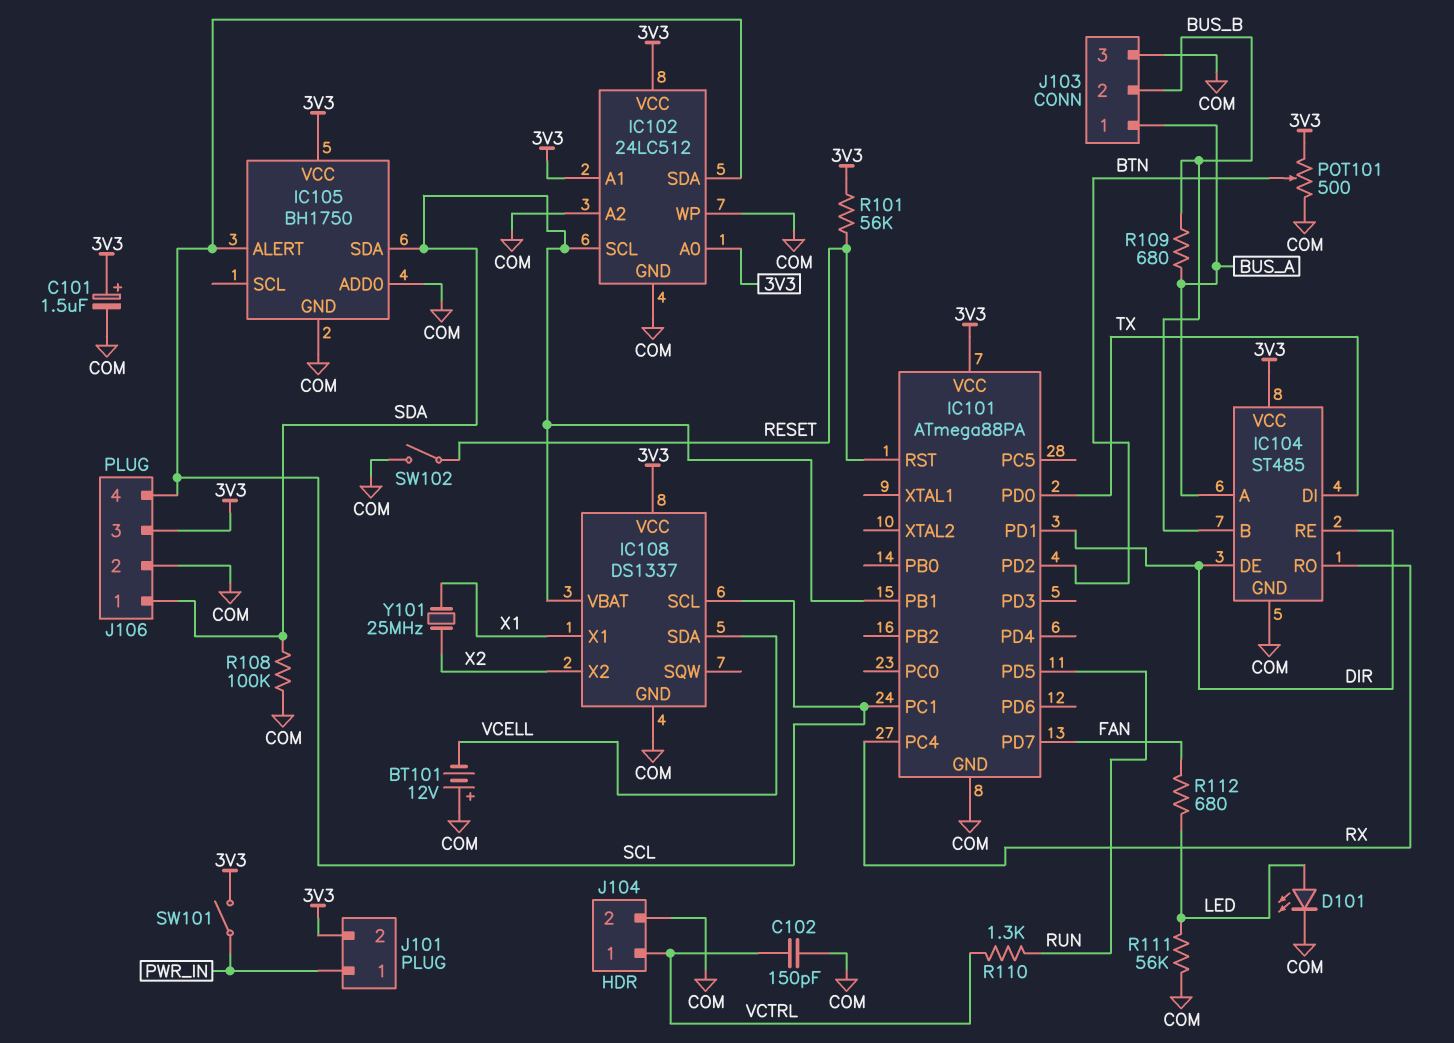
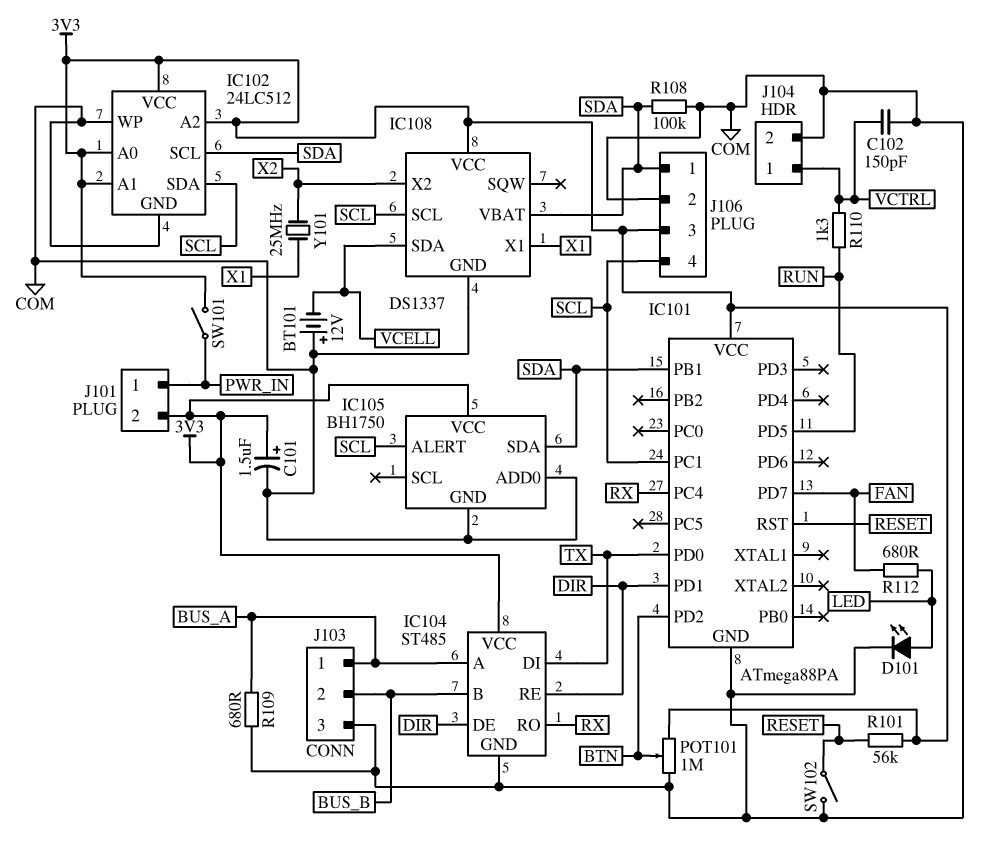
IC102 pin A2: COM -> 3V3
POT101: 500 (3V3, COM, wiper BTN) -> 1M (3V3, COM, wiper BTN)
R109: 680 (BUS_A, BUS_B) -> 680 (BUS_A, COM)
R111: 56k (COM, LED) -> none

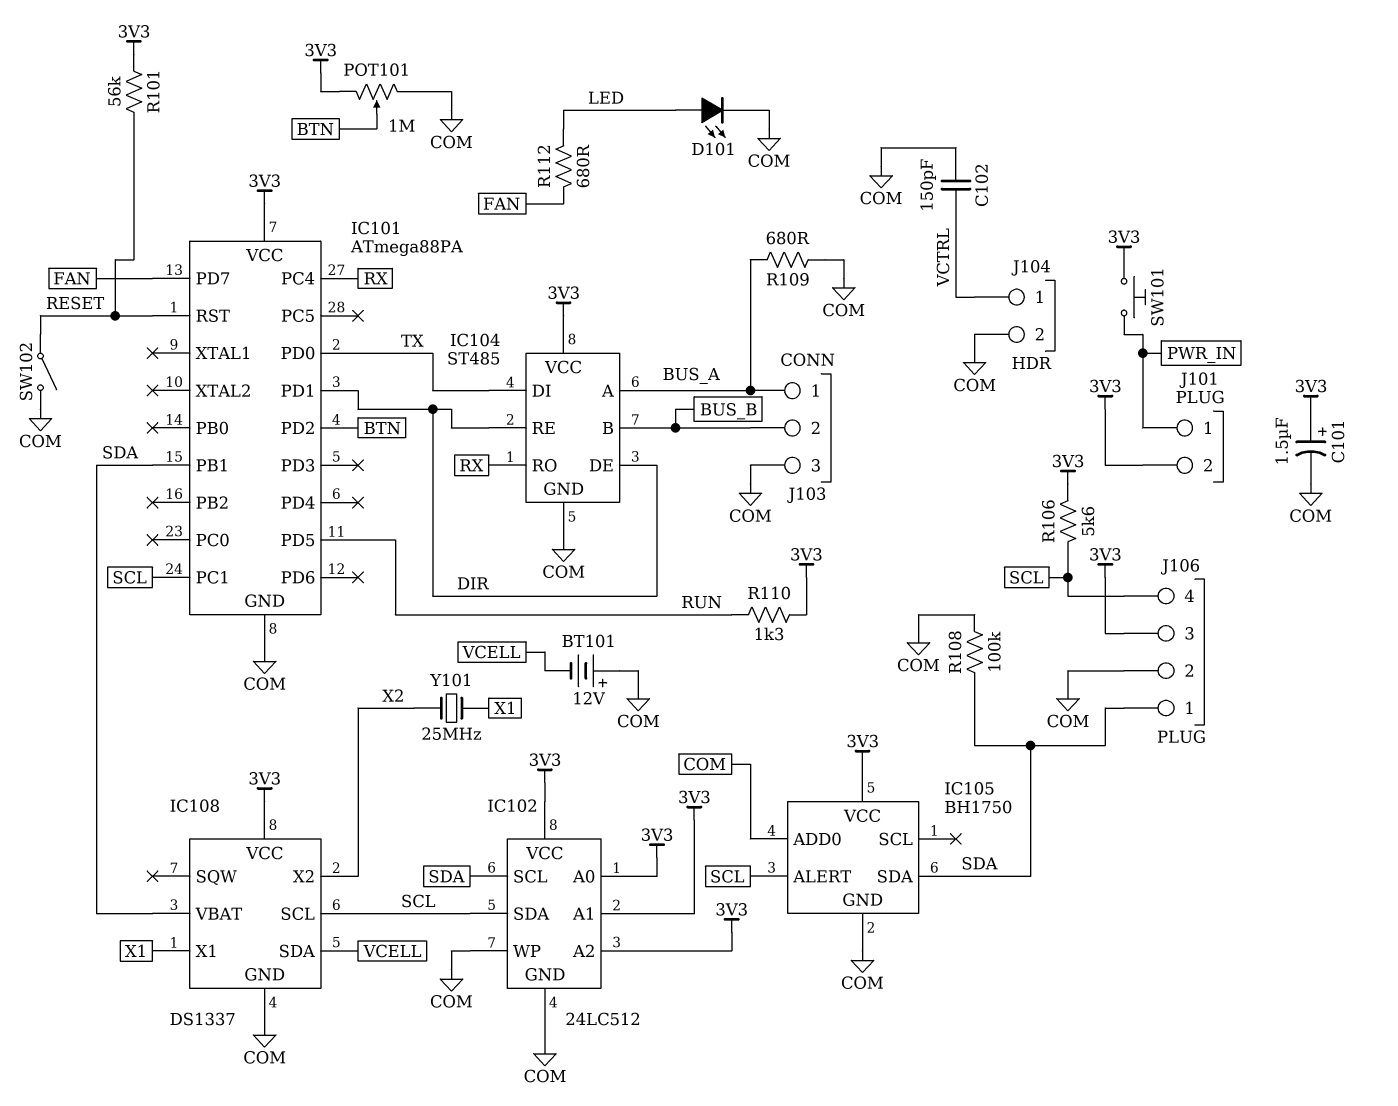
R106: none -> 5.6k (3V3, SCL)
R110: 1.3k (RUN, VCTRL) -> 1.3k (3V3, RUN)
SW101: switch (3V3, PWR_IN) -> button (3V3, PWR_IN)

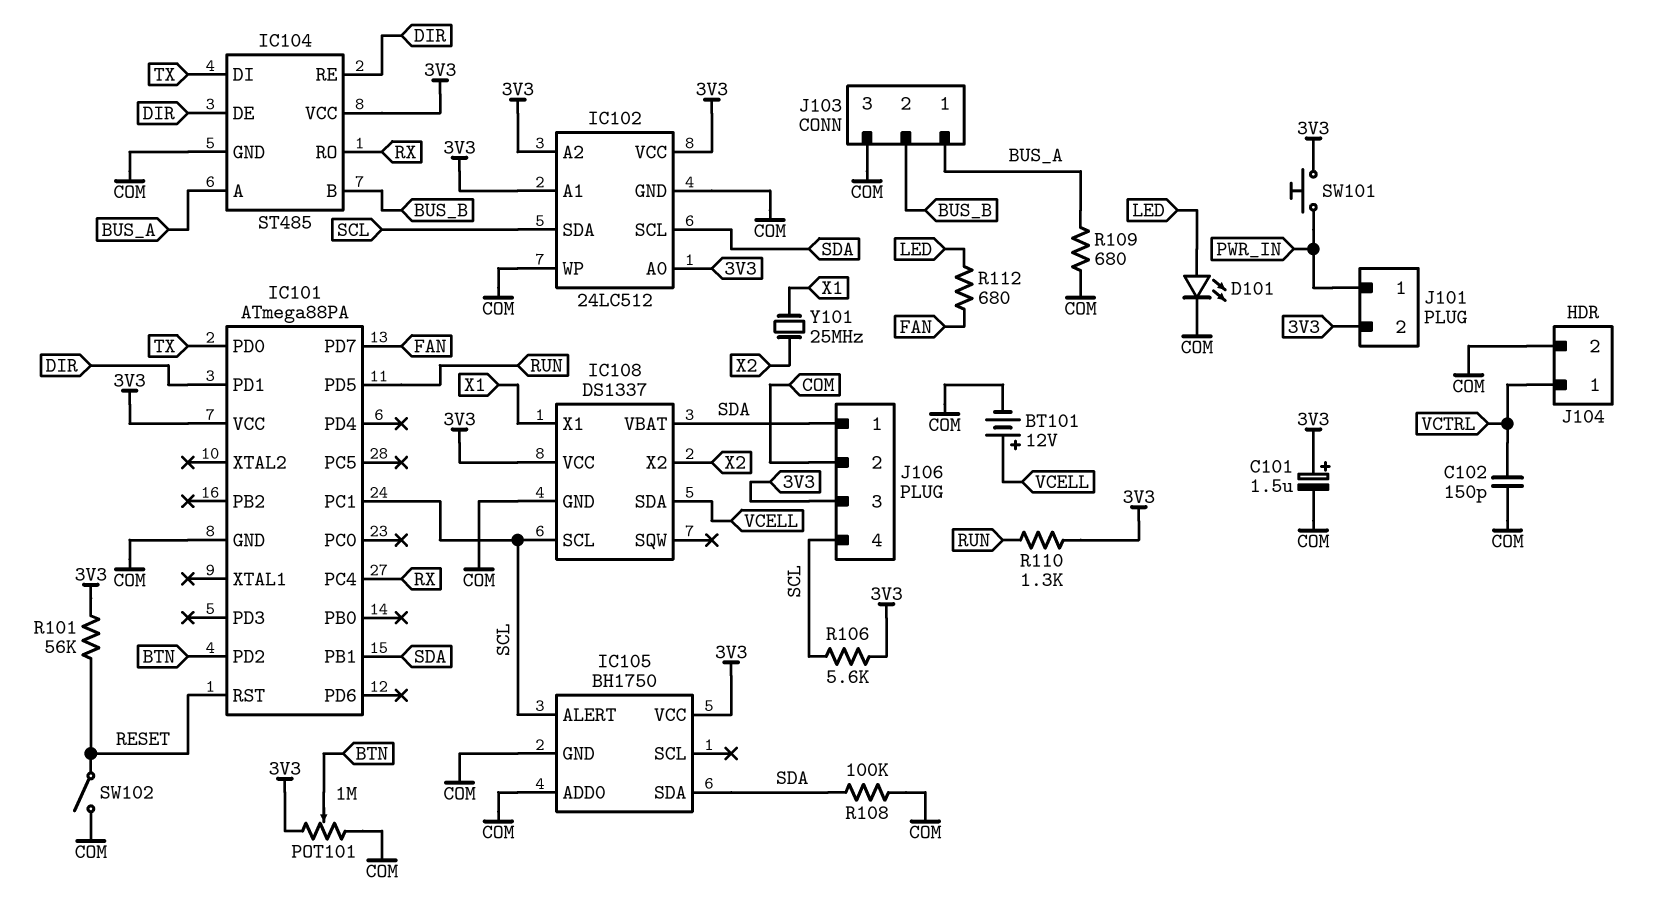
BT101: 12V (plus COM, minus VCELL) -> 12V (plus VCELL, minus COM)

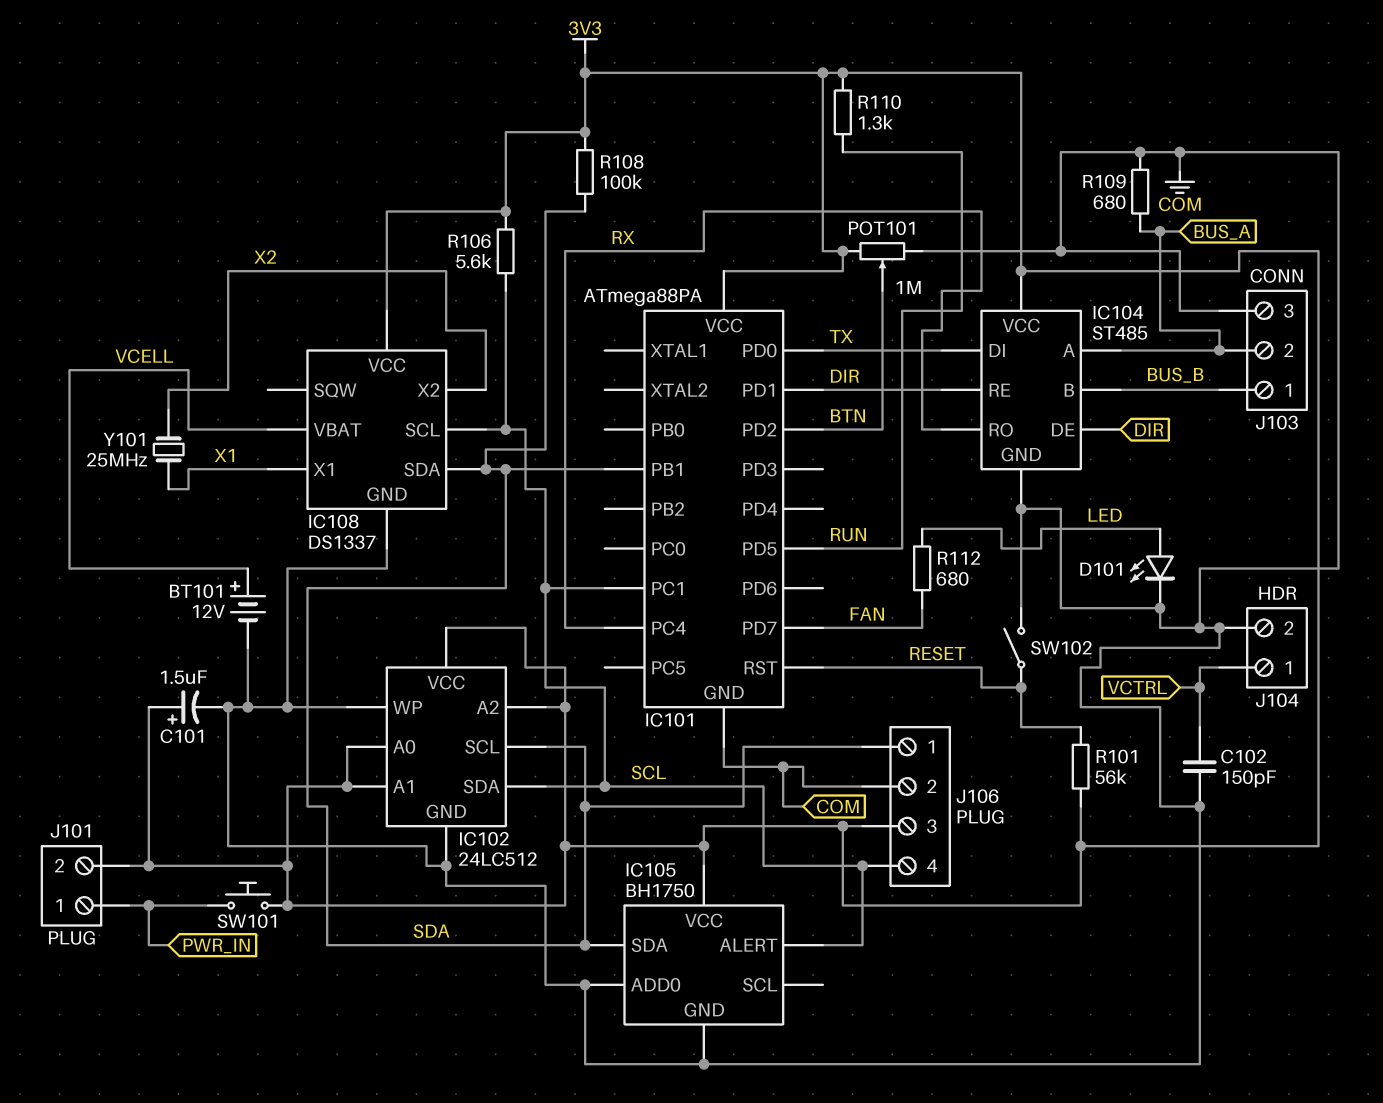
IC108 pin SDA: VCELL -> SDA
IC108 pin VBAT: SDA -> VCELL
J103 pin 1: BUS_A -> BUS_B
J103 pin 2: BUS_B -> BUS_A
R108: 100k (COM, SDA) -> 100k (3V3, SDA)

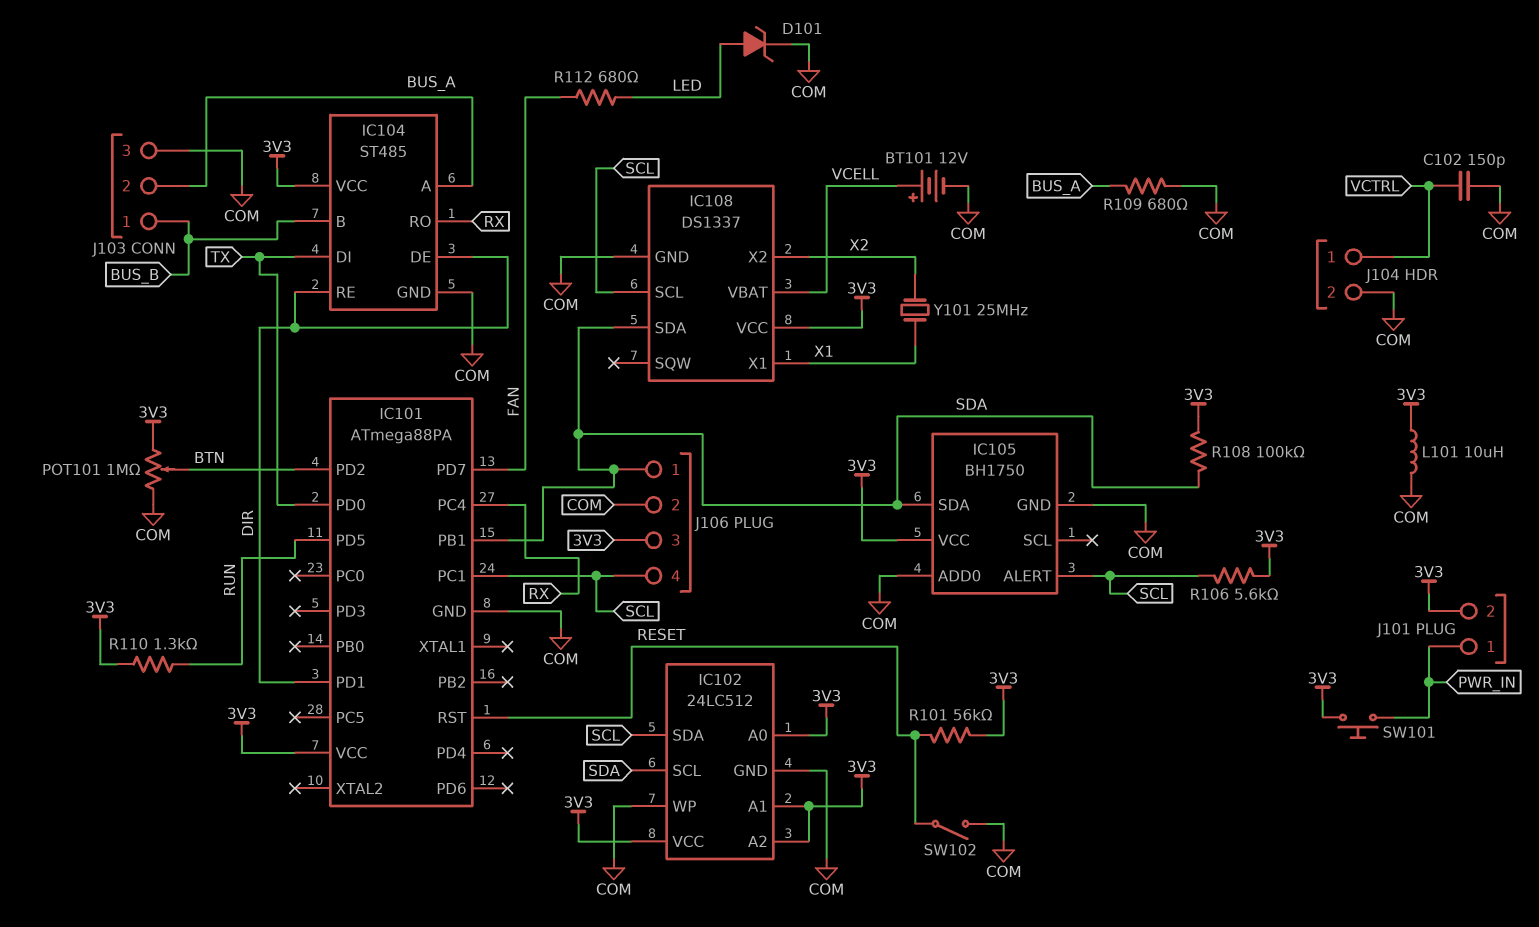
C101: 1.5uF (plus 3V3, minus COM) -> none
D101: LED (A LED, K COM) -> zener (A LED, K COM)
L101: none -> 10uH (3V3, COM)

